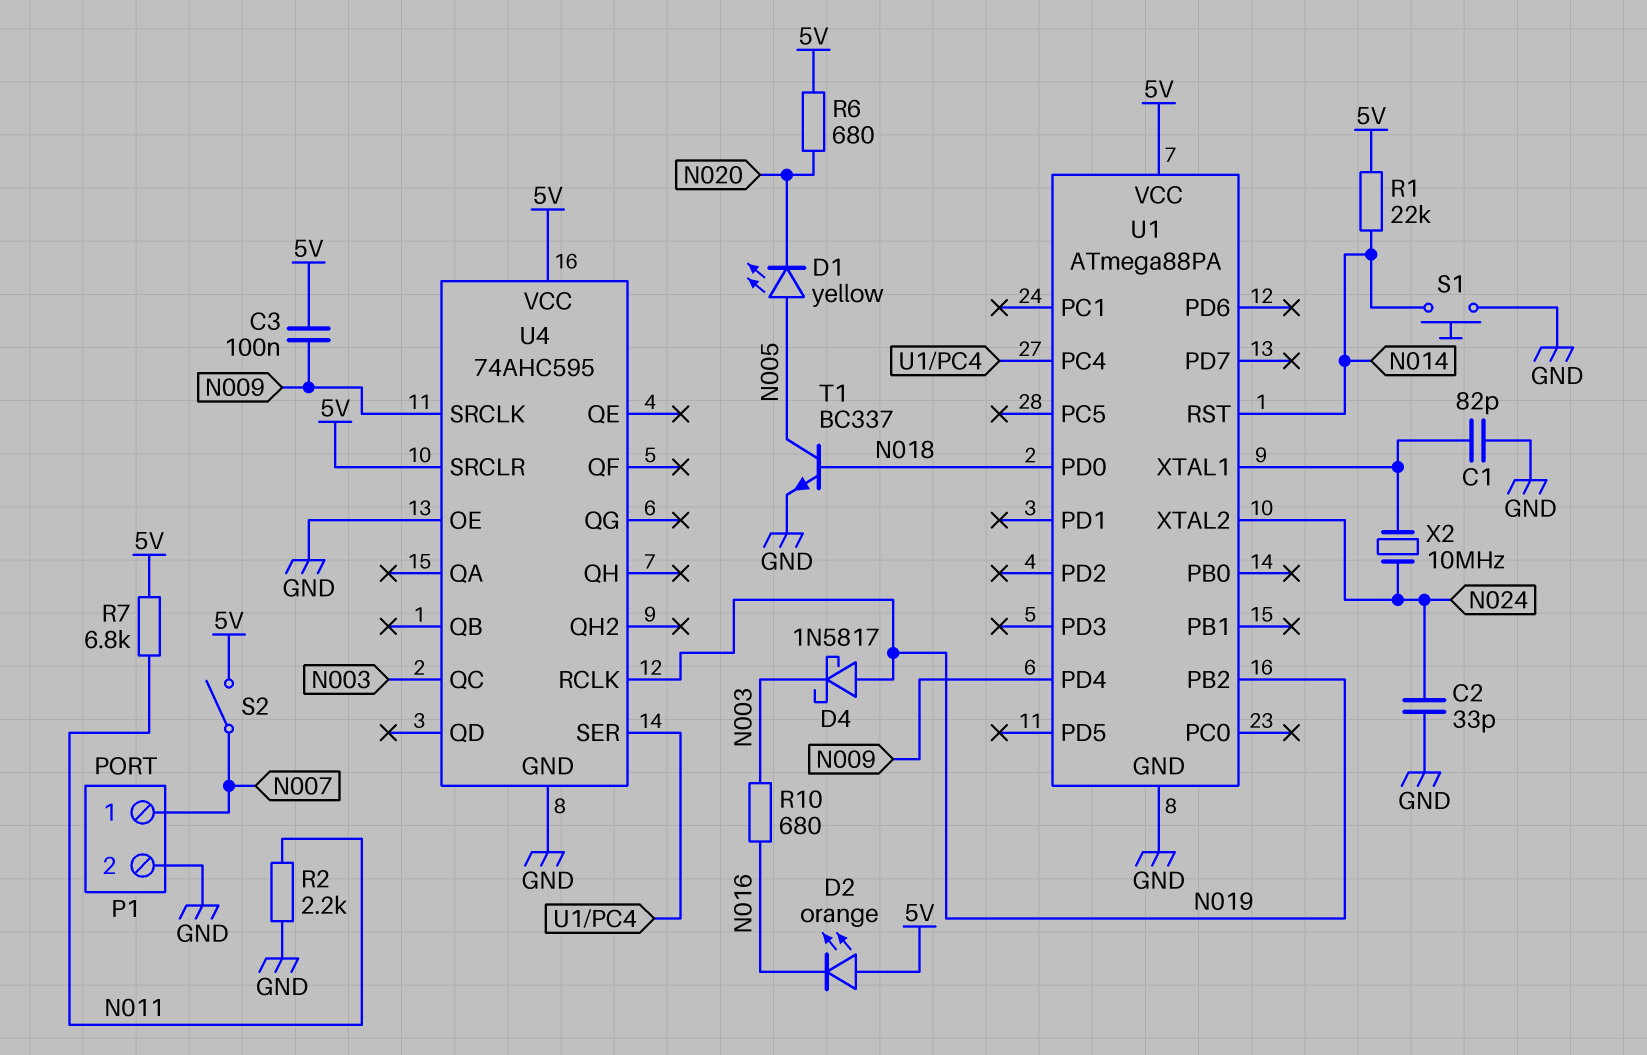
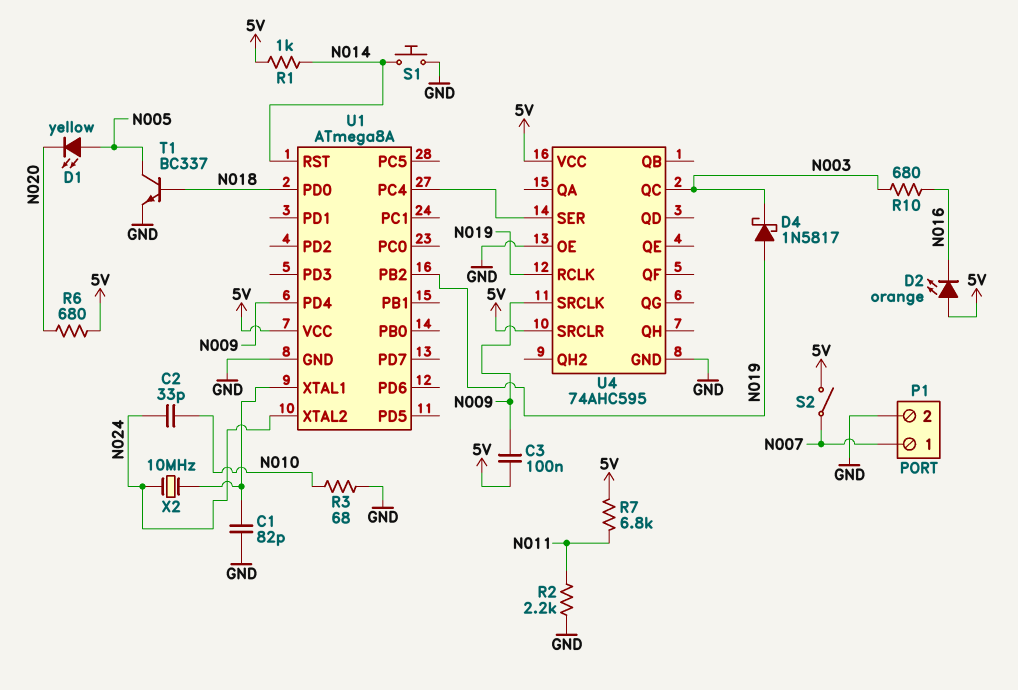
C2: 33pF (GND, N024) -> 33pF (N010, N024)
R1: 22k (5V, N014) -> 1k (5V, N014)
R3: none -> 68 (GND, N010)
U1: ATmega88PA -> ATmega8A

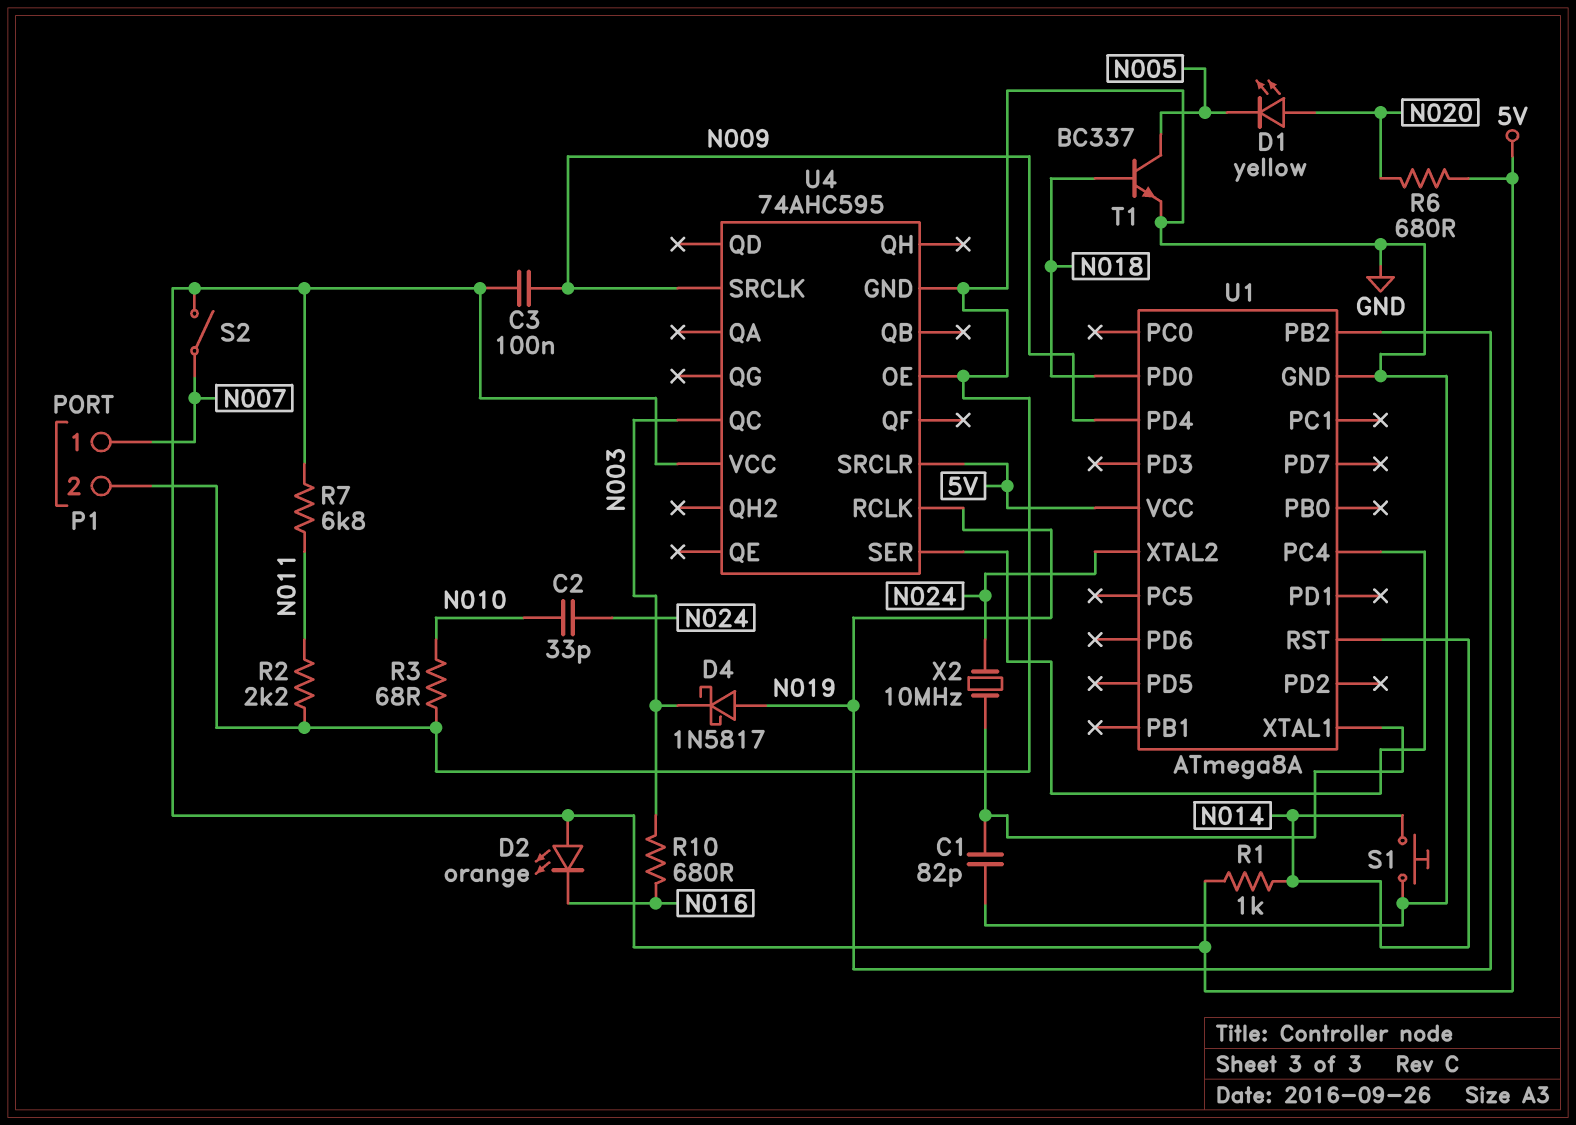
D1: LED yellow (A N005, K N020) -> LED yellow (A N020, K N005)

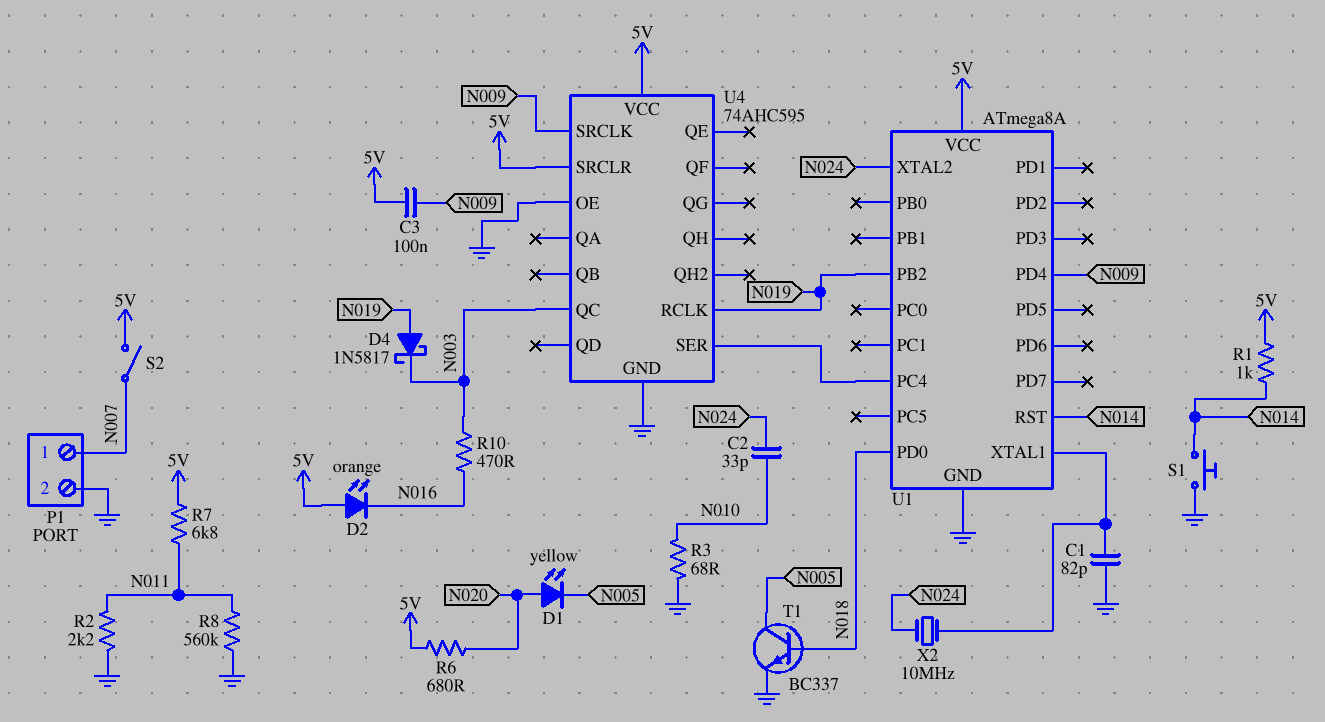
R8: none -> 560k (GND, N011)
R10: 680 (N003, N016) -> 470 (N003, N016)

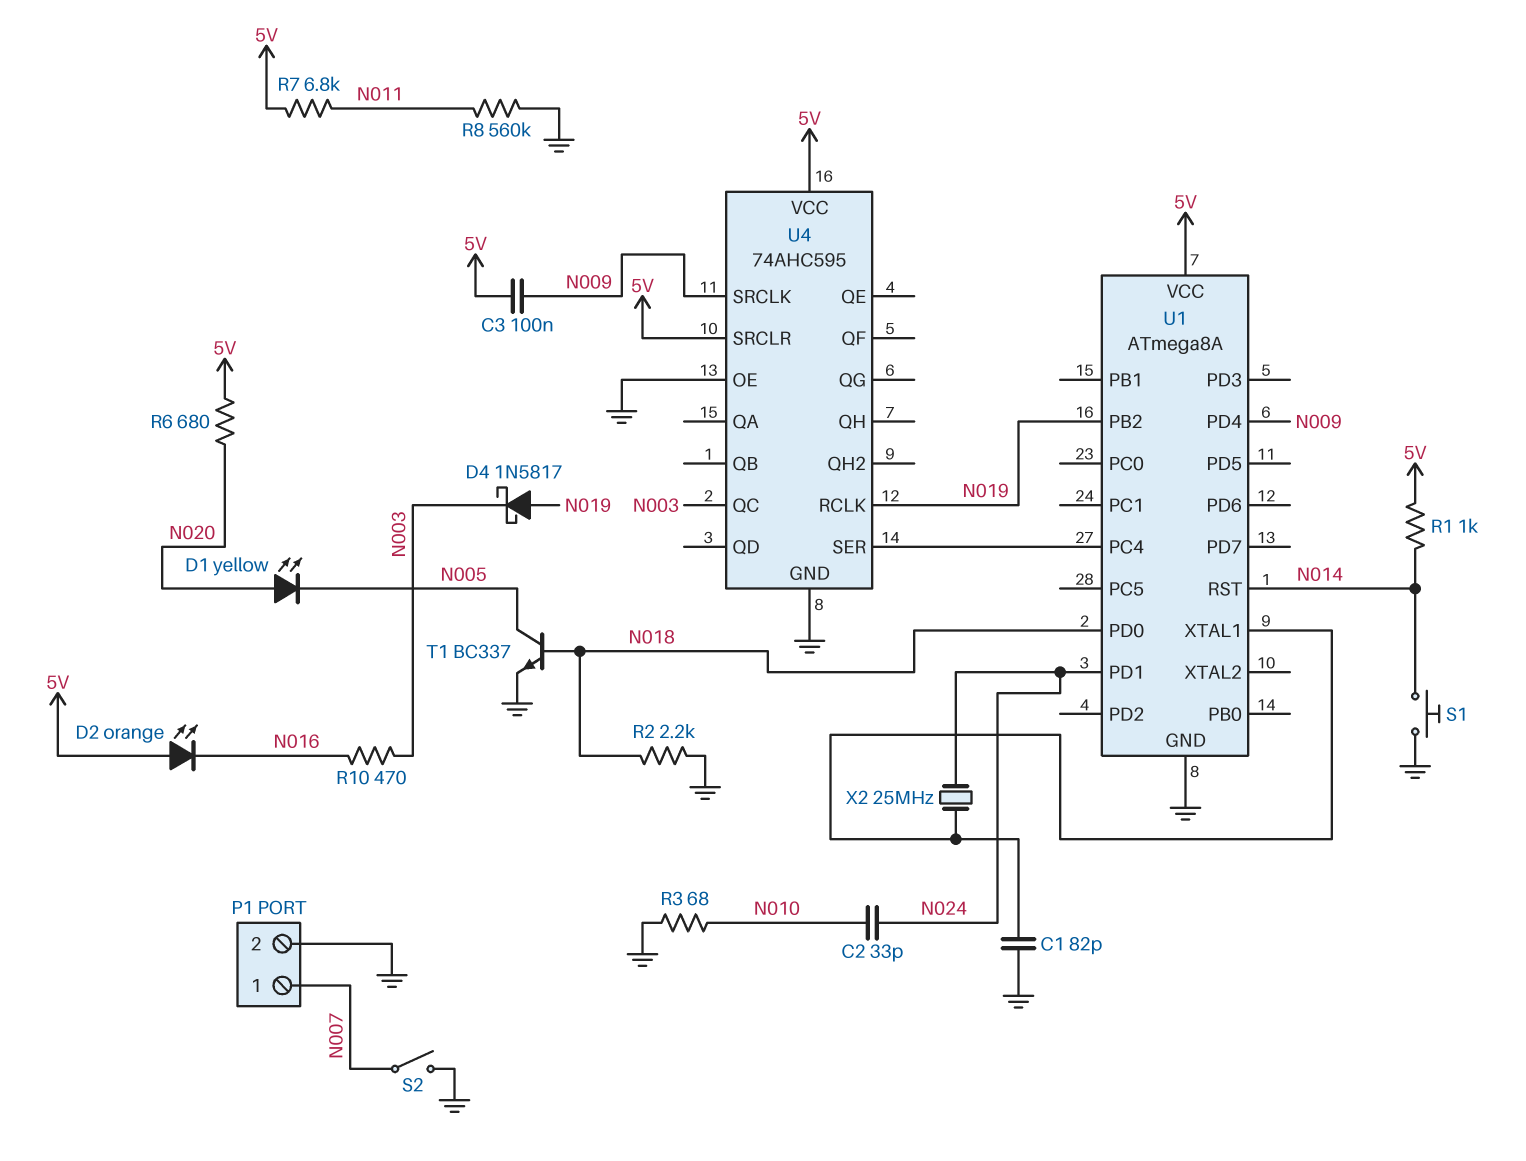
R2: 2.2k (GND, N011) -> 2.2k (GND, N018)
S2: switch (5V, N007) -> switch (GND, N007)
U1 pin PD1: none -> N024
U1 pin XTAL2: N024 -> none
X2: 10MHz (N024, U1/XTAL1) -> 25MHz (N024, U1/XTAL1)

